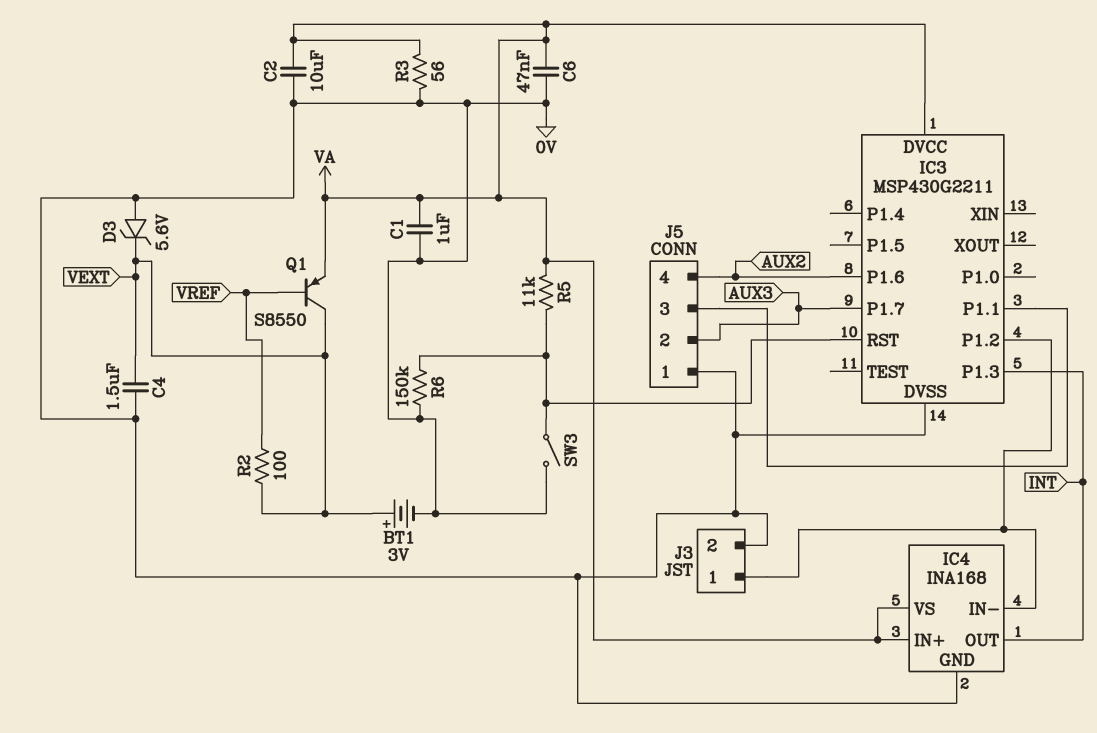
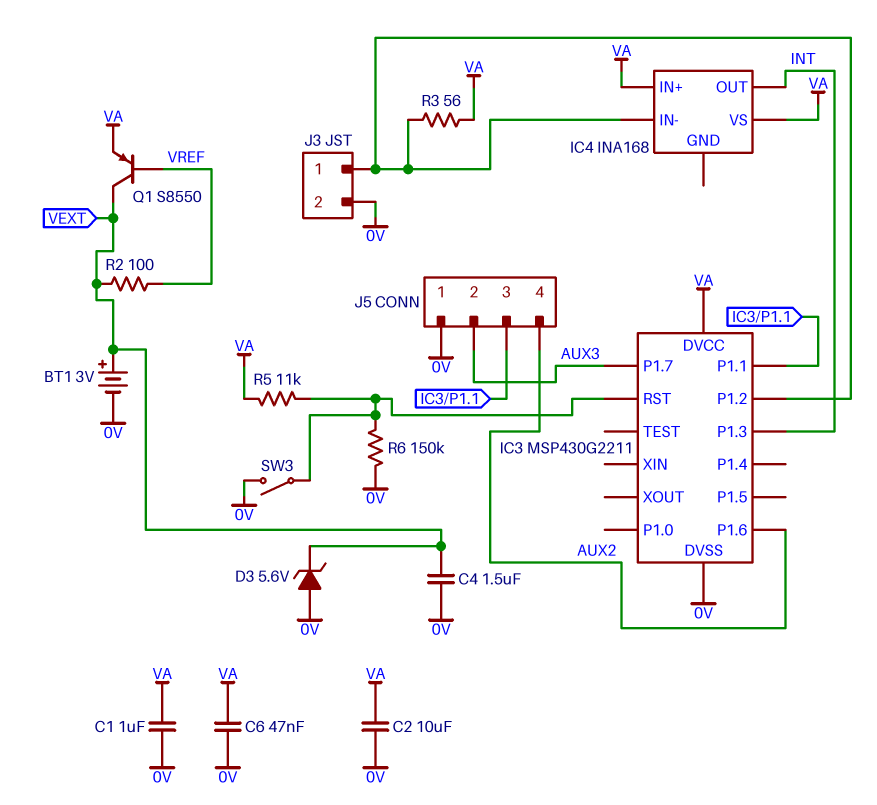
IC4 pin GND: 0V -> none
R3: 56 (0V, VA) -> 56 (IC3/P1.2, VA)

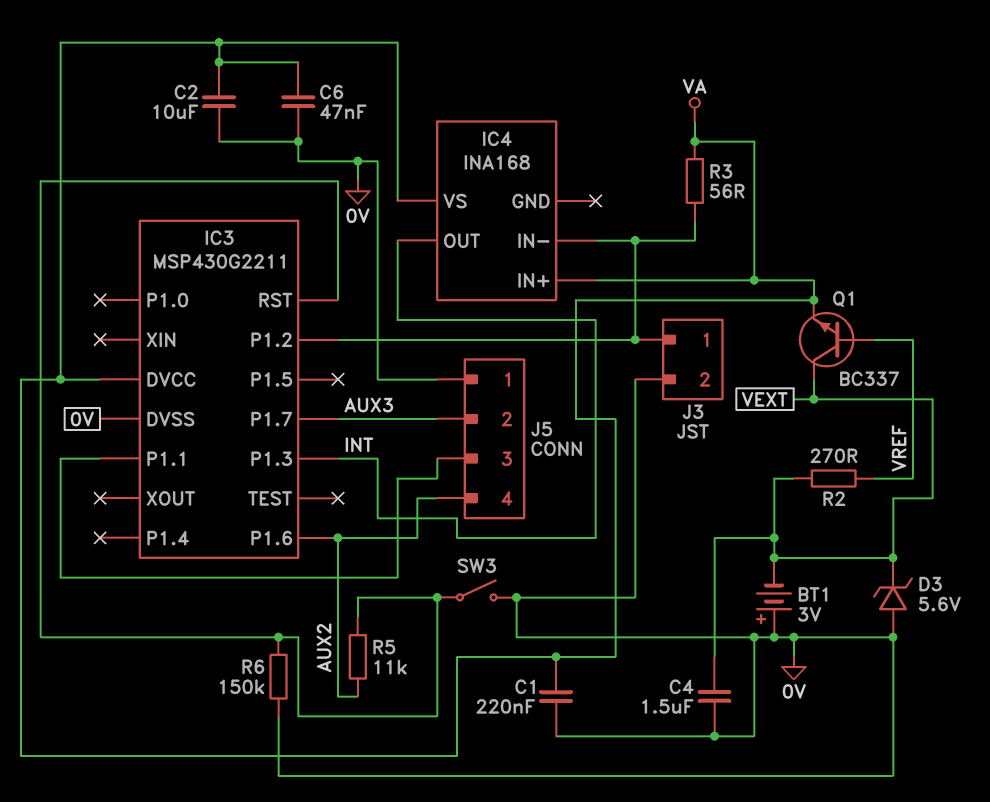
BT1: 3V (plus VEXT, minus 0V) -> 3V (plus 0V, minus VEXT)
C1: 1uF (0V, VA) -> 220nF (0V, VA)
Q1: PNP S8550 (B VREF, C VEXT, E VA) -> NPN BC337 (B VREF, C VEXT, E VA)
R2: 100 (VEXT, VREF) -> 270 (VEXT, VREF)
R5: 11k (IC3/RST, VA) -> 11k (AUX2, IC3/RST)

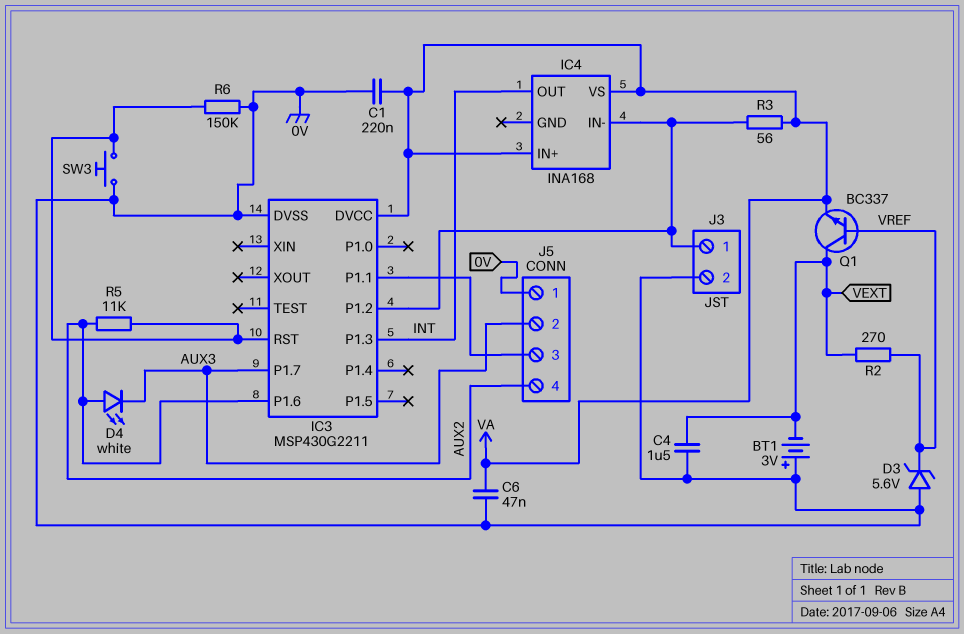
C2: 10uF (0V, VA) -> none
D3: zener 5.6V (A 0V, K VEXT) -> zener 5.6V (A 0V, K VREF)
D4: none -> LED white (A AUX2, K AUX3)
SW3: switch (0V, IC3/RST) -> button (0V, IC3/RST)

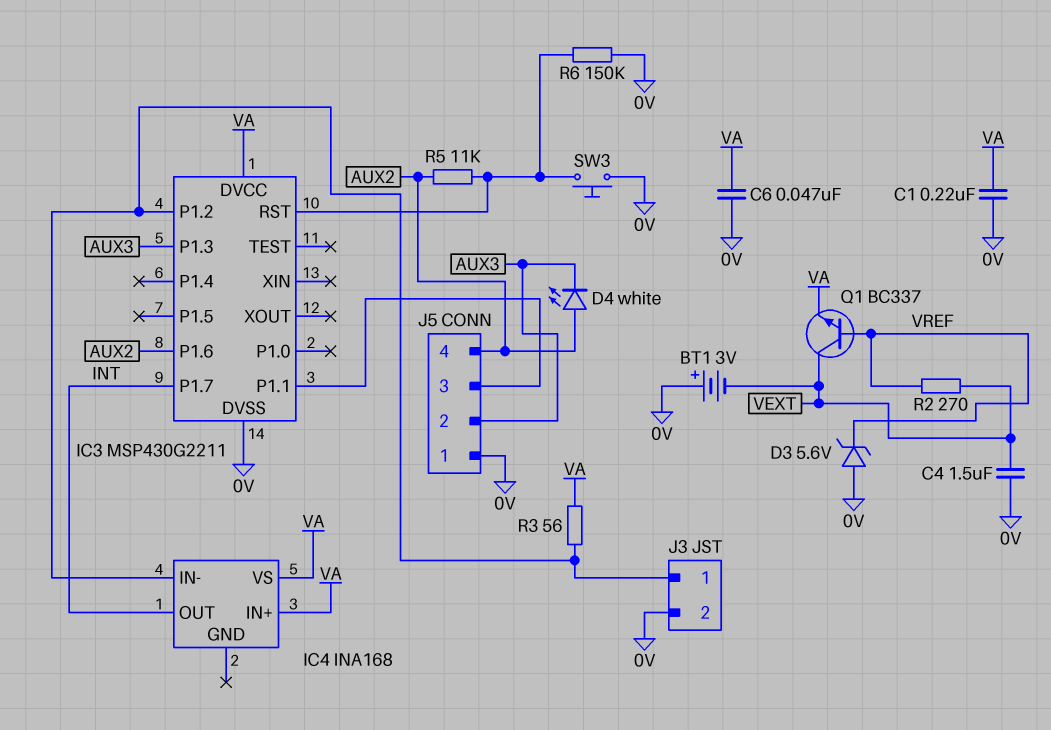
IC3 pin P1.3: INT -> AUX3
IC3 pin P1.7: AUX3 -> INT

